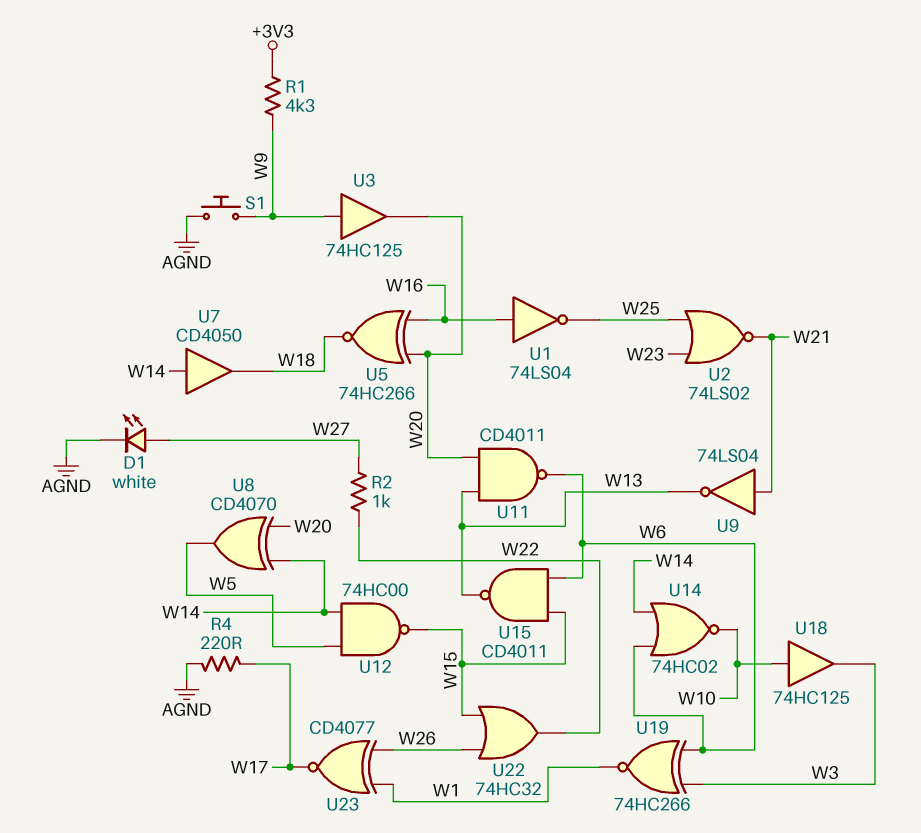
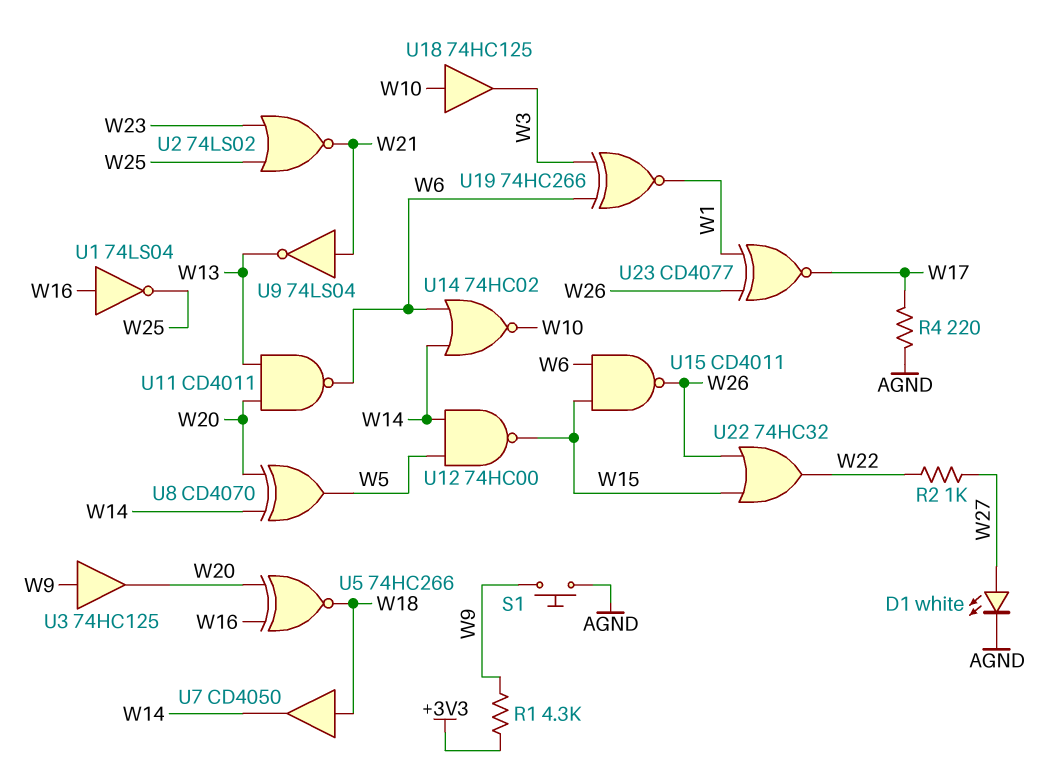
U7: buffer CD4050 (in W14, out W18) -> buffer CD4050 (in W18, out W14)
U15: NAND CD4011 (in W6, in W15, out W13) -> NAND CD4011 (in W6, in W15, out W26)

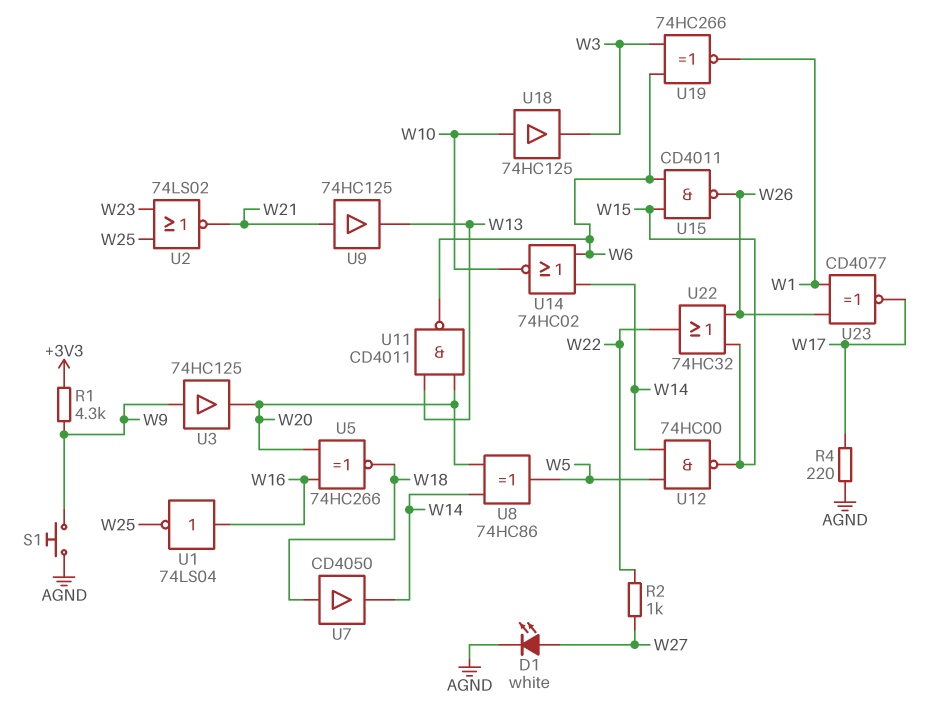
U8: XOR CD4070 (in W14, in W20, out W5) -> XOR 74HC86 (in W14, in W20, out W5)
U9: NOT 74LS04 (in W21, out W13) -> buffer 74HC125 (in W21, out W13)

